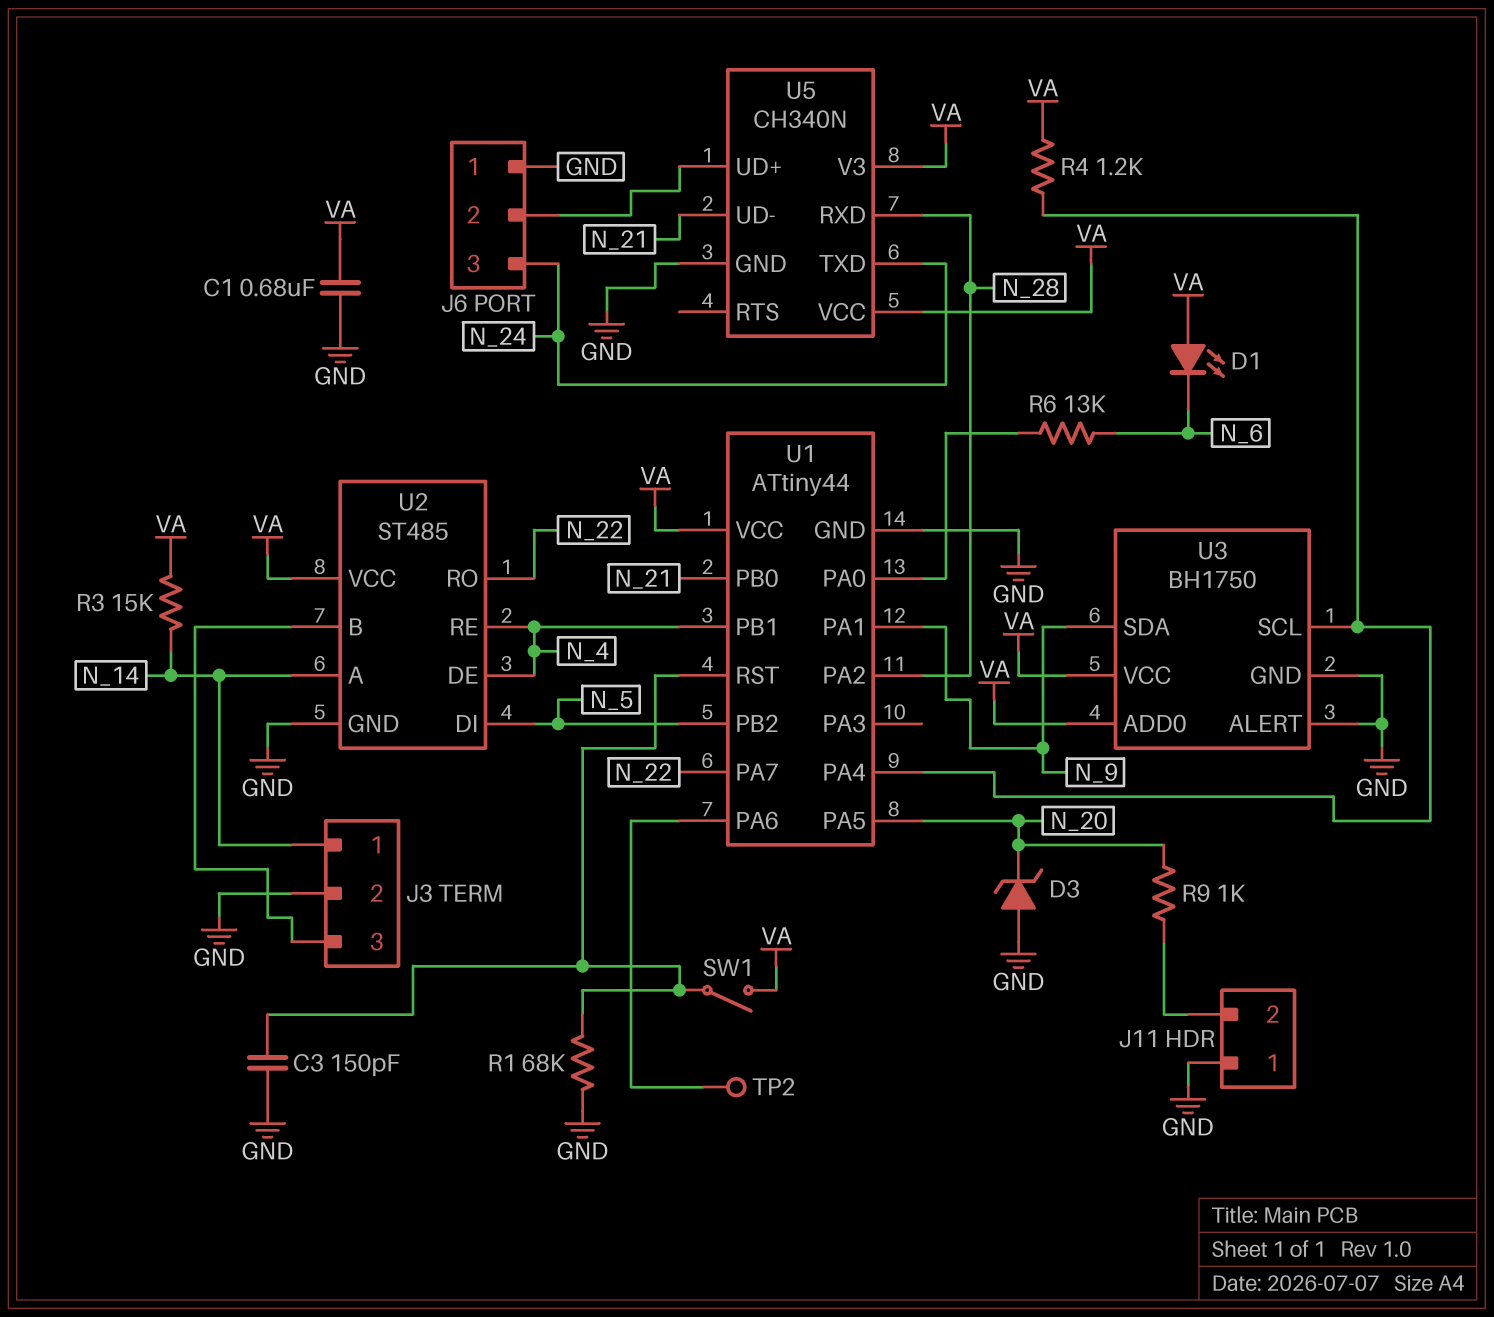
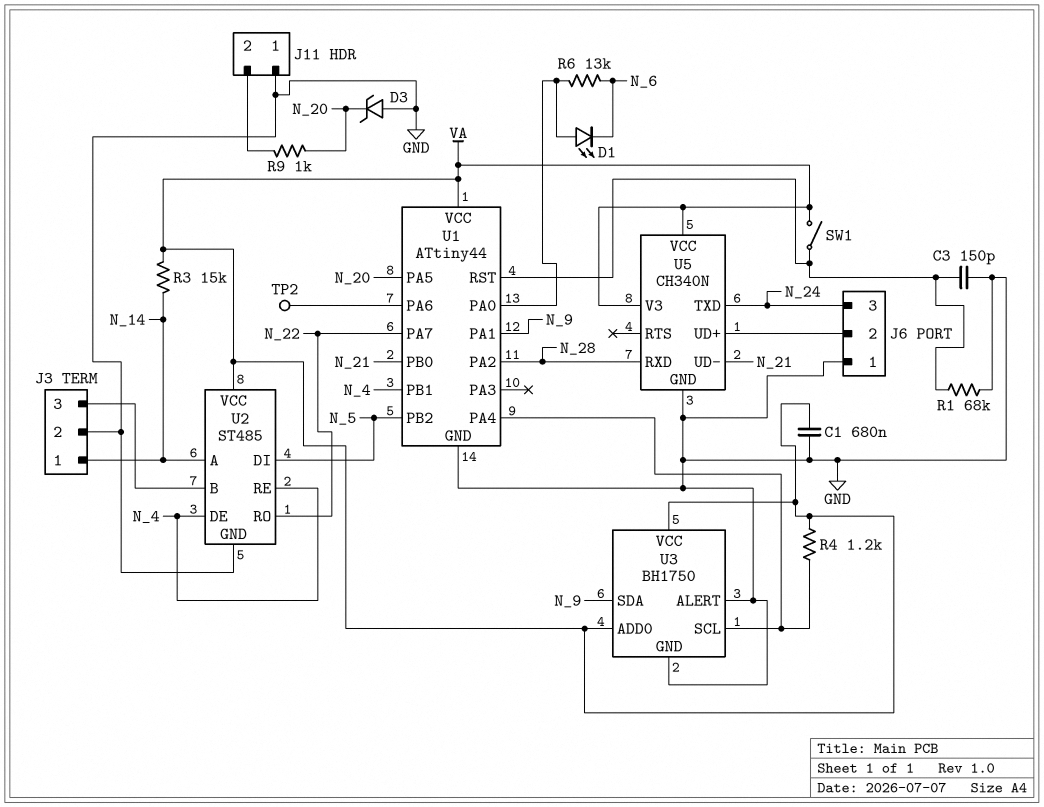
D1: LED (A VA, K N_6) -> LED (A U1/PA0, K N_6)

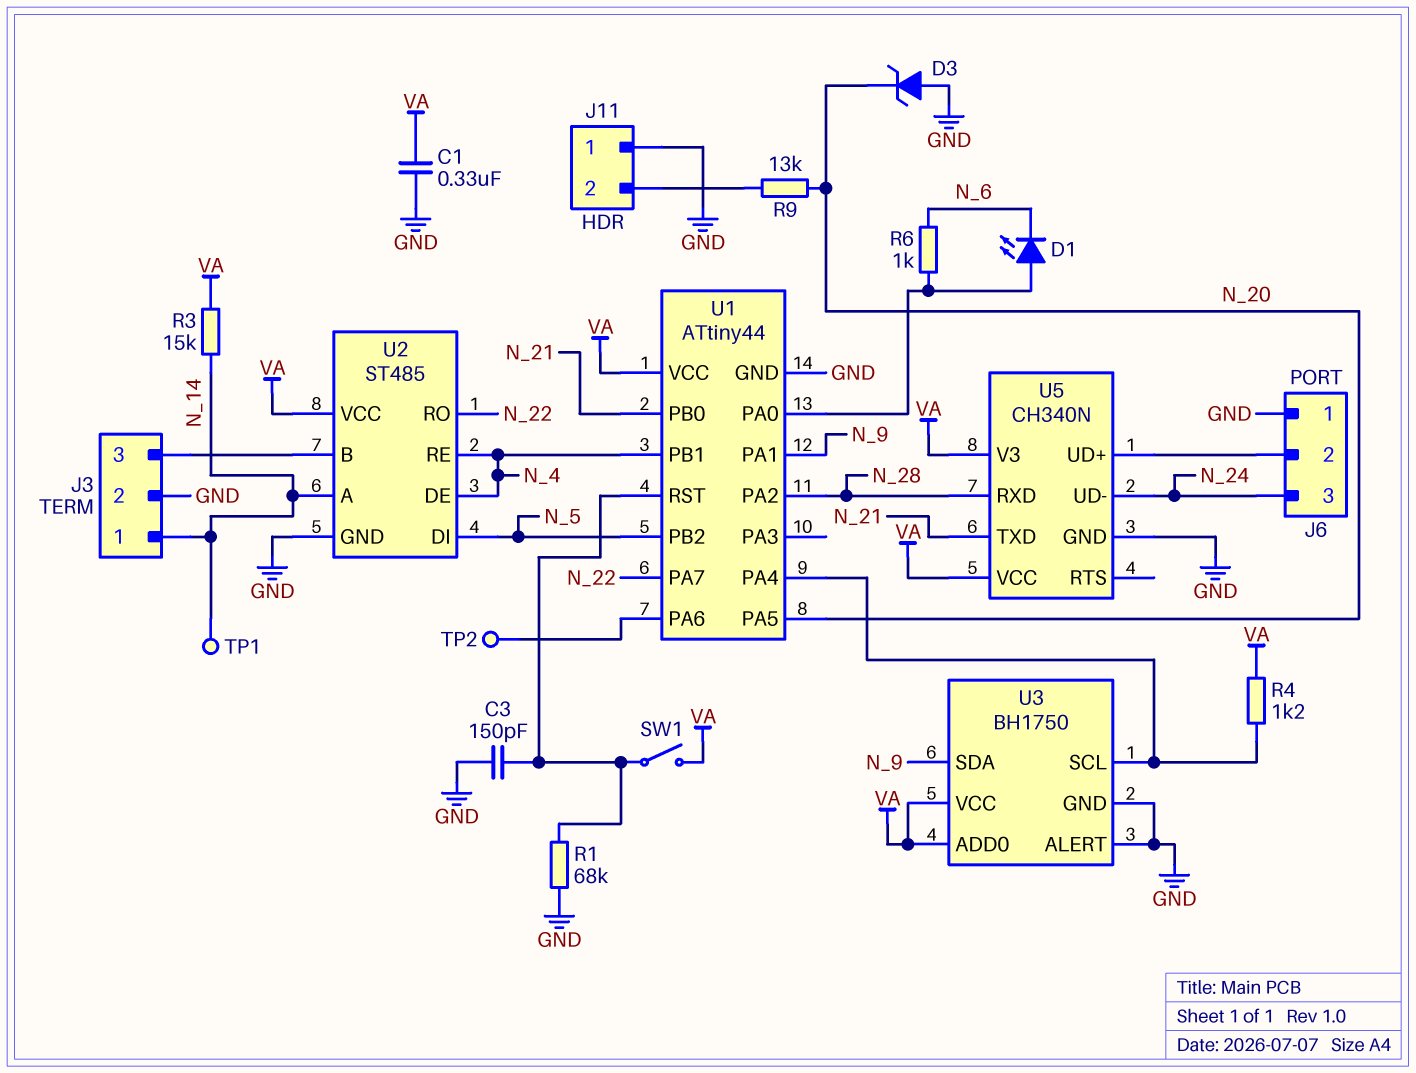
C1: 680nF (GND, VA) -> 330nF (GND, VA)
R6: 13k (N_6, U1/PA0) -> 1k (N_6, U1/PA0)
R9: 1k (J11/2, N_20) -> 13k (J11/2, N_20)
TP1: none -> test point (N_14)
U5 pin TXD: N_24 -> N_21
U5 pin UD-: N_21 -> N_24

